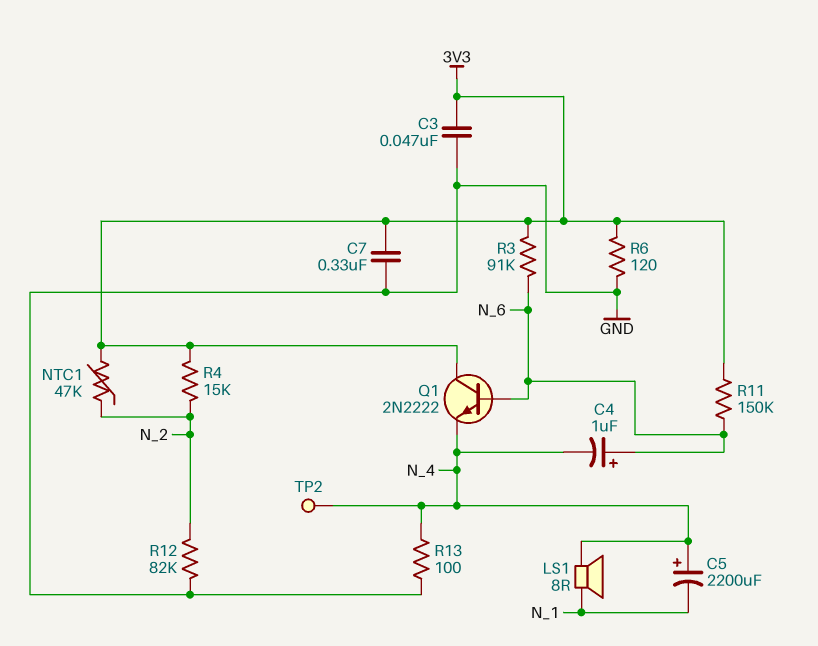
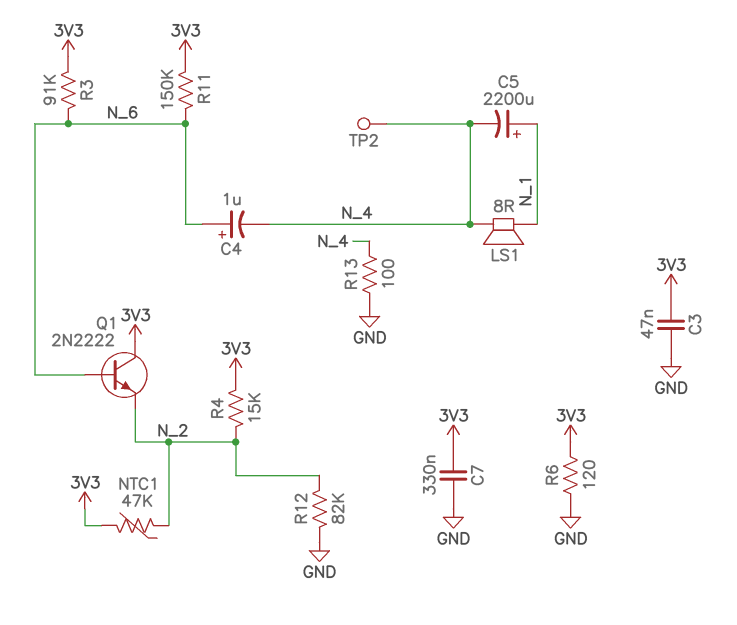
C5: 2200uF (plus N_4, minus N_1) -> 2200uF (plus N_1, minus N_4)
Q1: NPN 2N2222 (B N_6, C 3V3, E N_4) -> NPN 2N2222 (B N_6, C 3V3, E N_2)

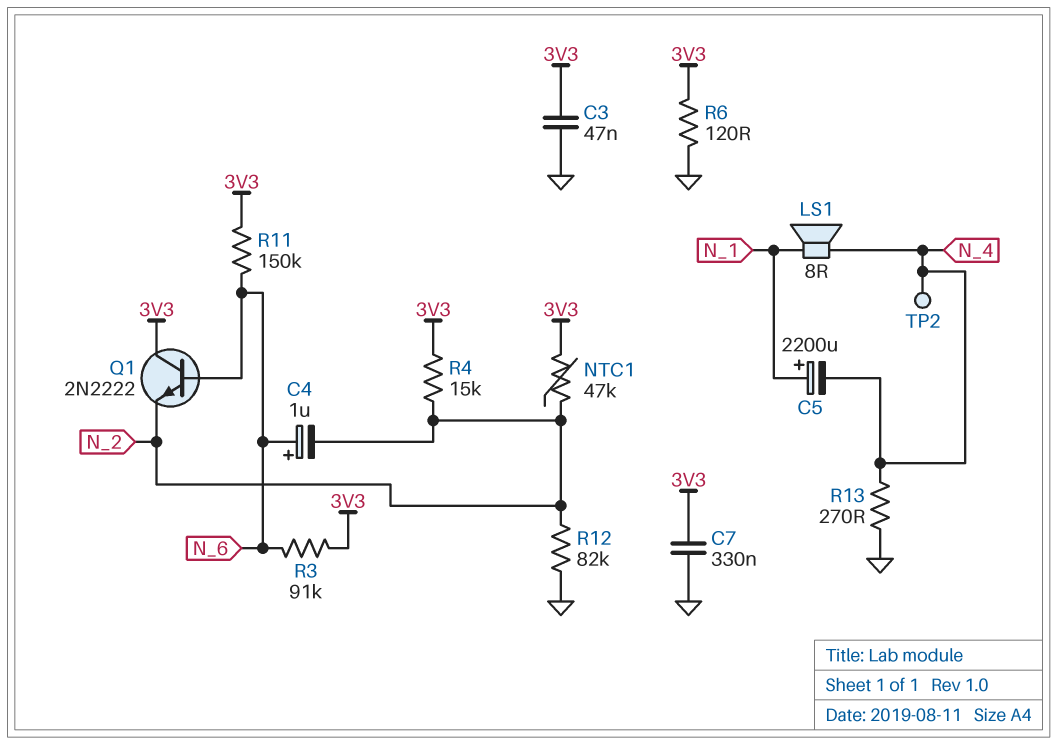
C4: 1uF (plus N_6, minus N_4) -> 1uF (plus N_6, minus N_2)
R13: 100 (GND, N_4) -> 270 (GND, N_4)

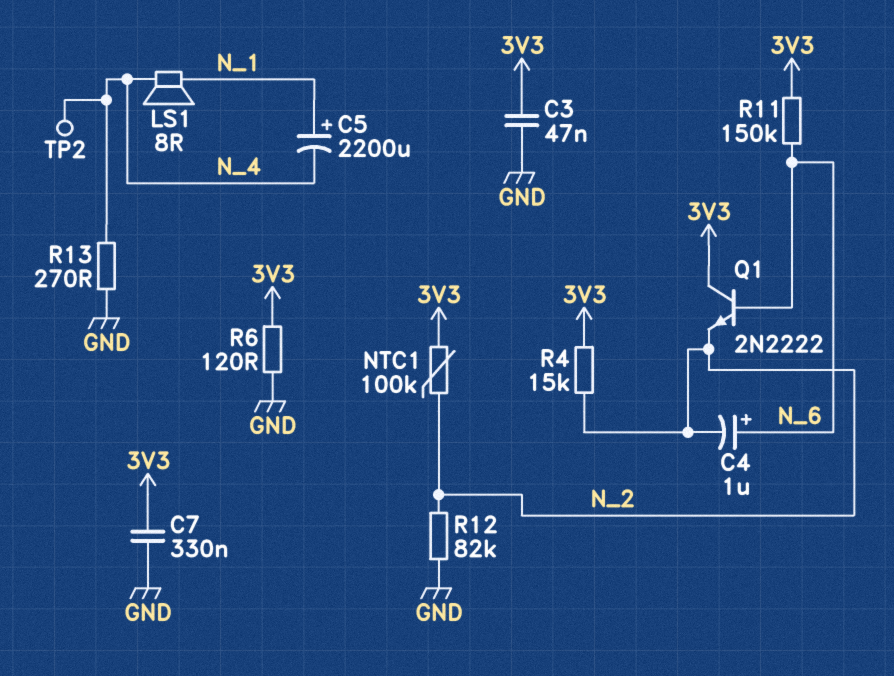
NTC1: 47k (3V3, N_2) -> 100k (3V3, N_2)
R3: 91k (3V3, N_6) -> none

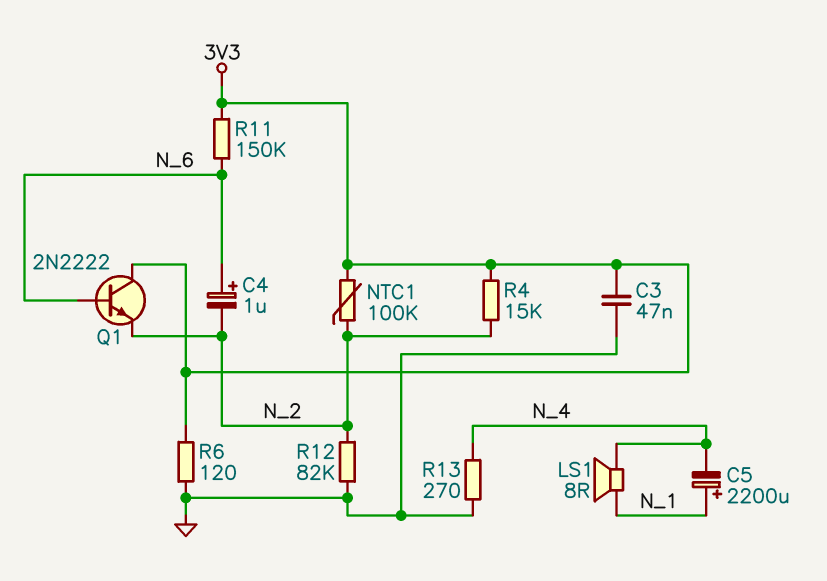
C7: 330nF (3V3, GND) -> none
TP2: test point (N_4) -> none

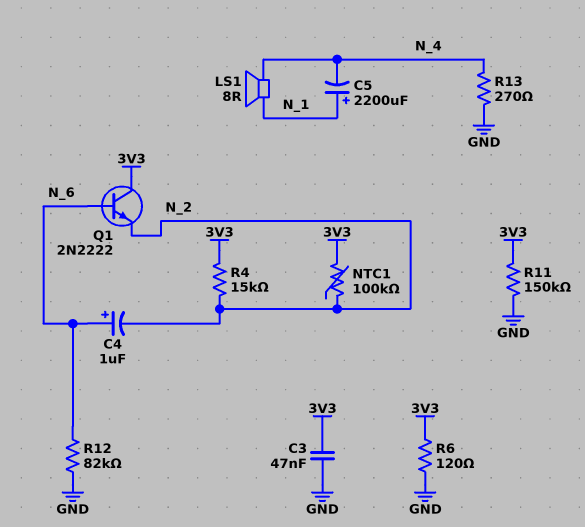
R11: 150k (3V3, N_6) -> 150k (3V3, GND)
R12: 82k (GND, N_2) -> 82k (GND, N_6)

